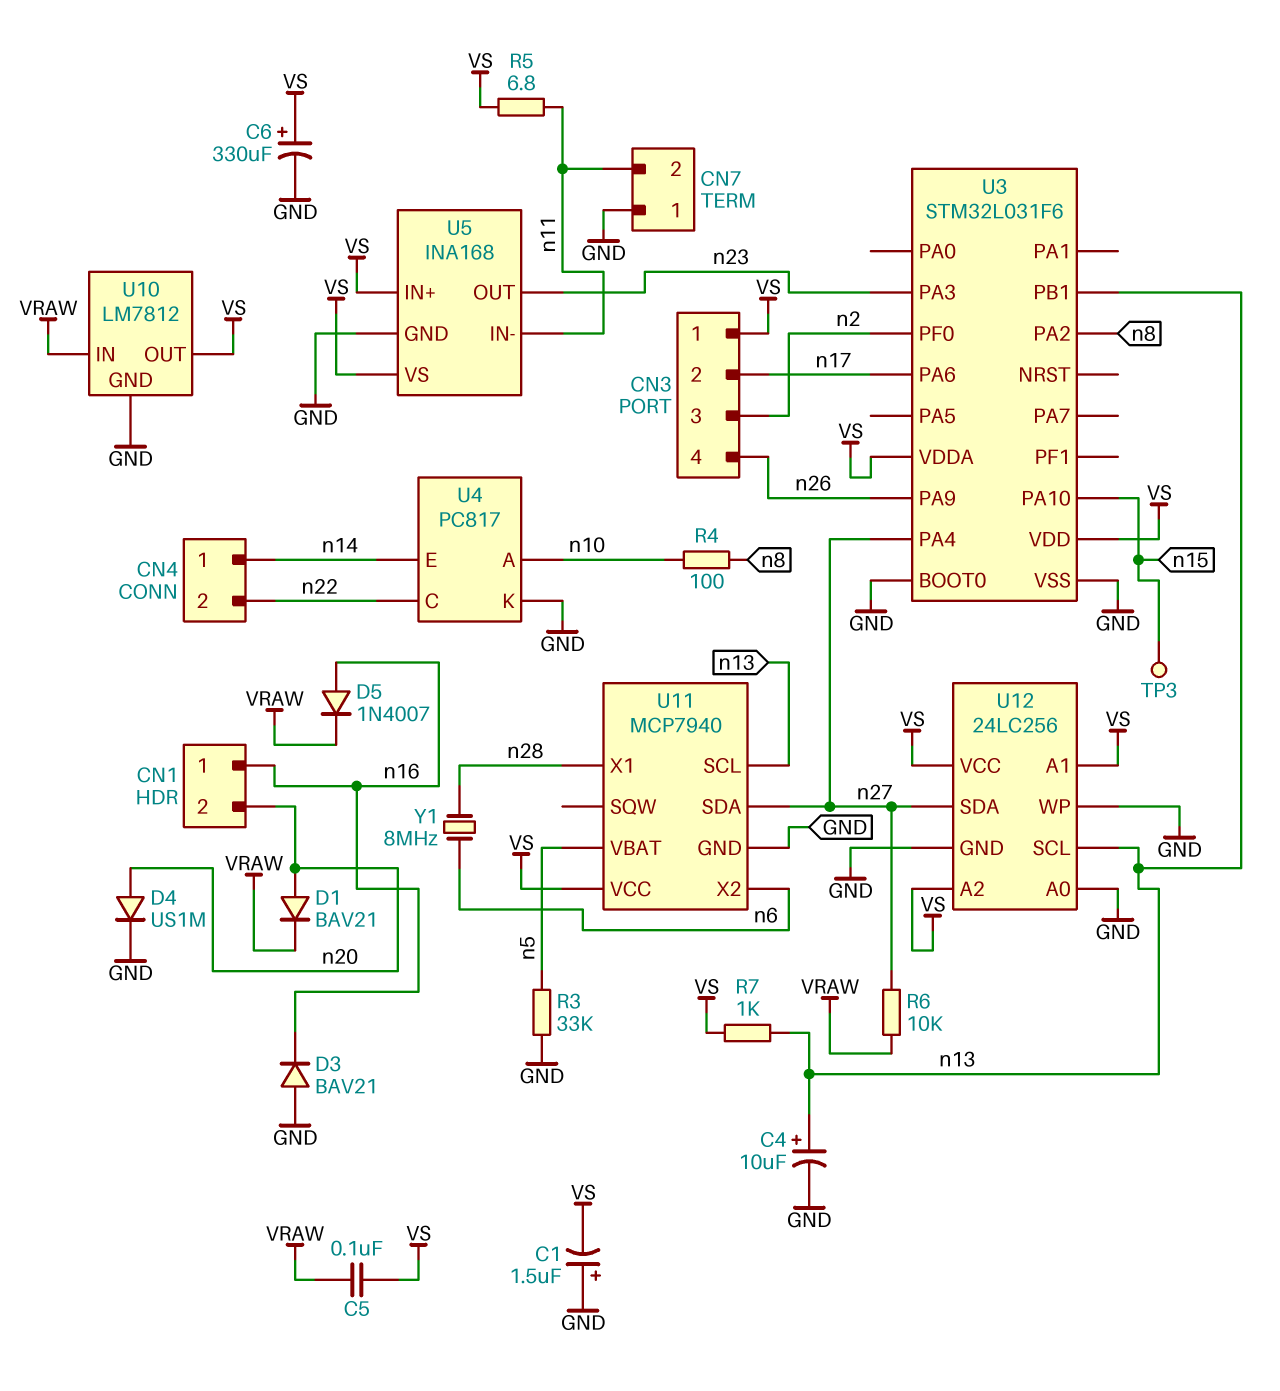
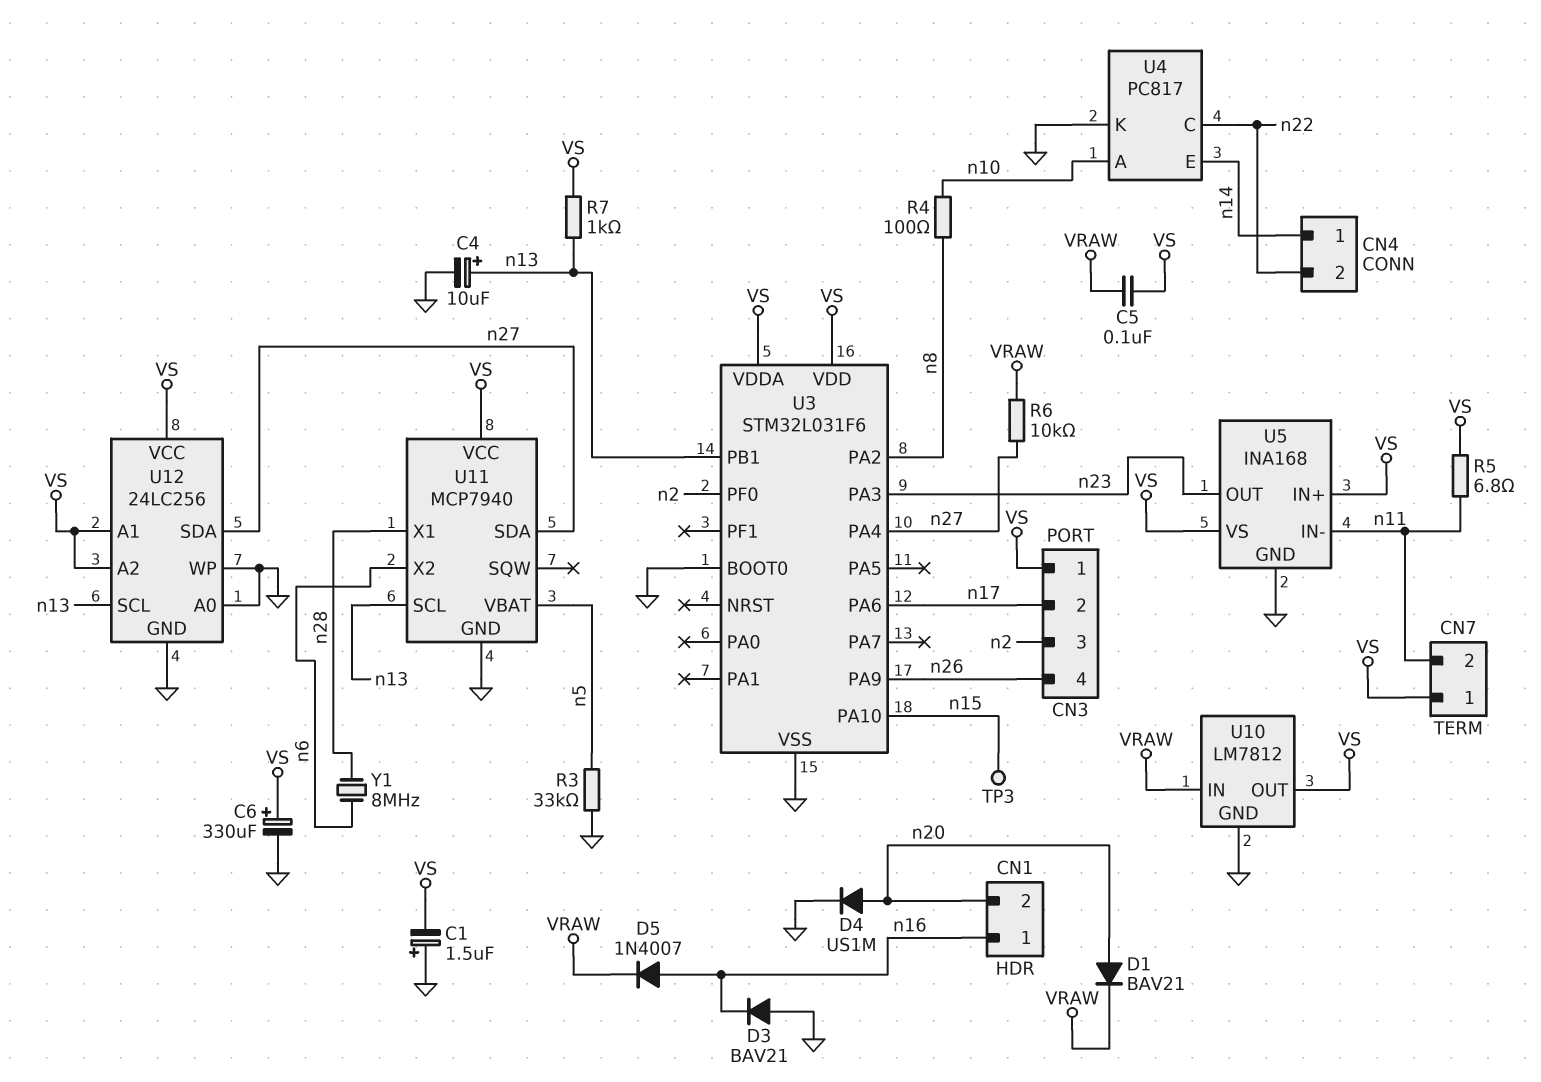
CN7 pin 1: GND -> VS

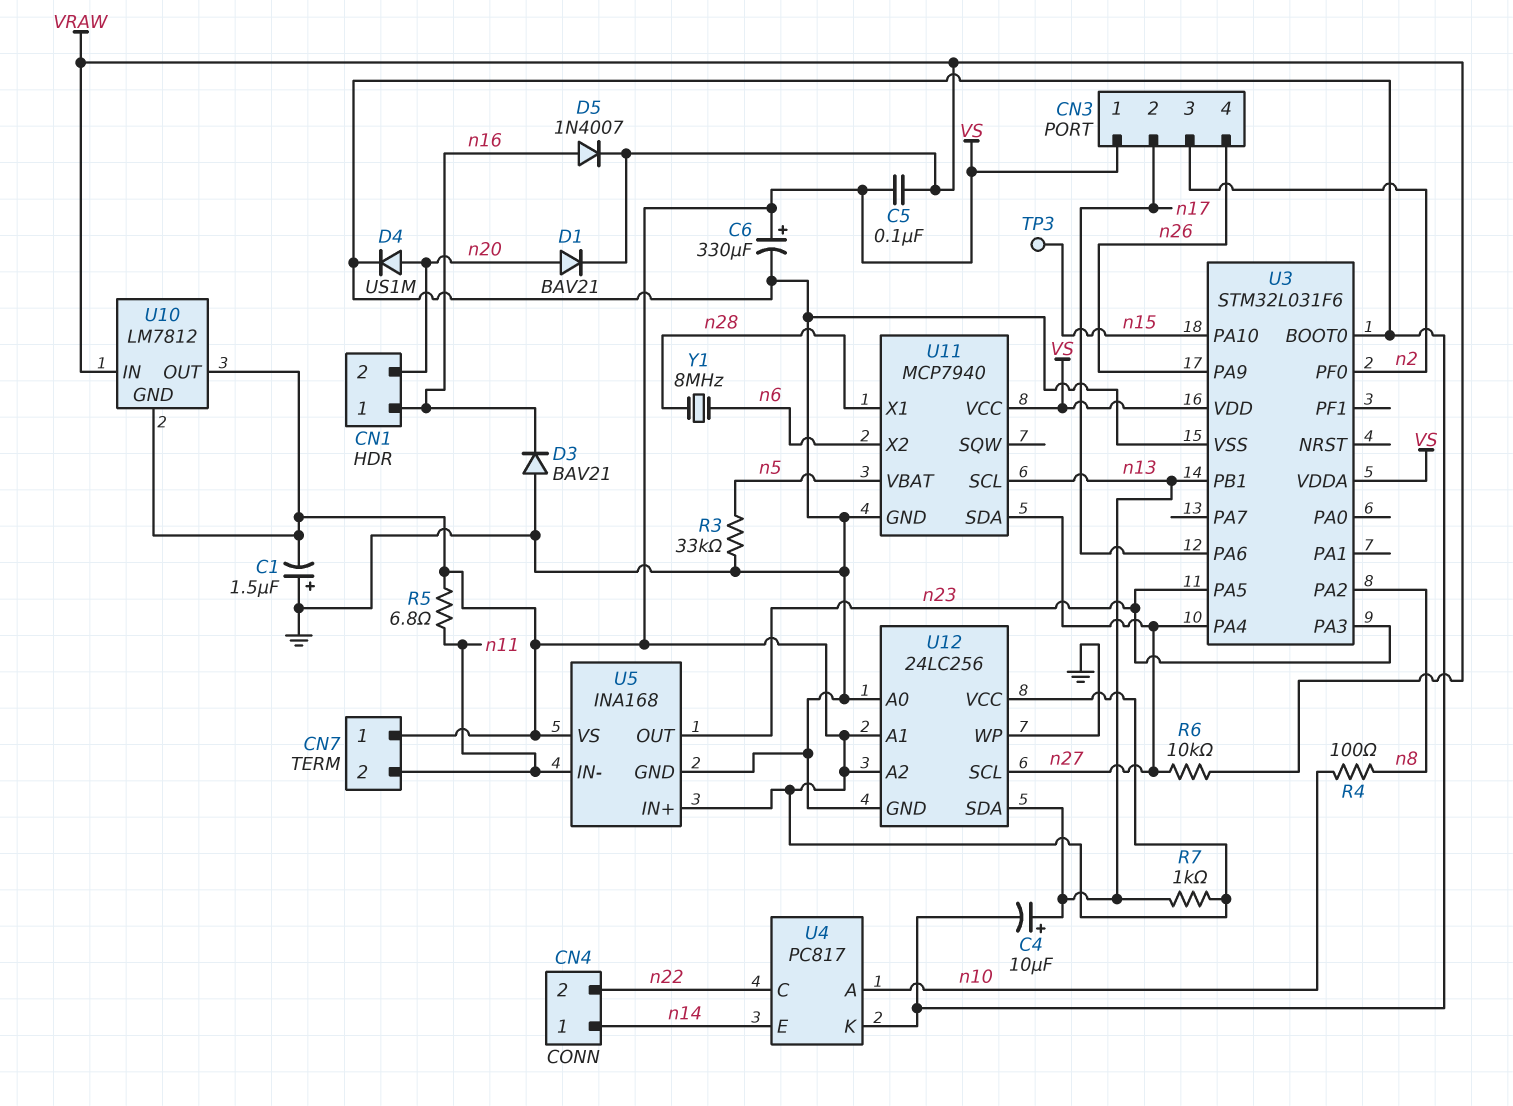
U3 pin PA5: none -> n23
U10 pin GND: GND -> VS
U12 pin SCL: n13 -> n27
U12 pin SDA: n27 -> n13

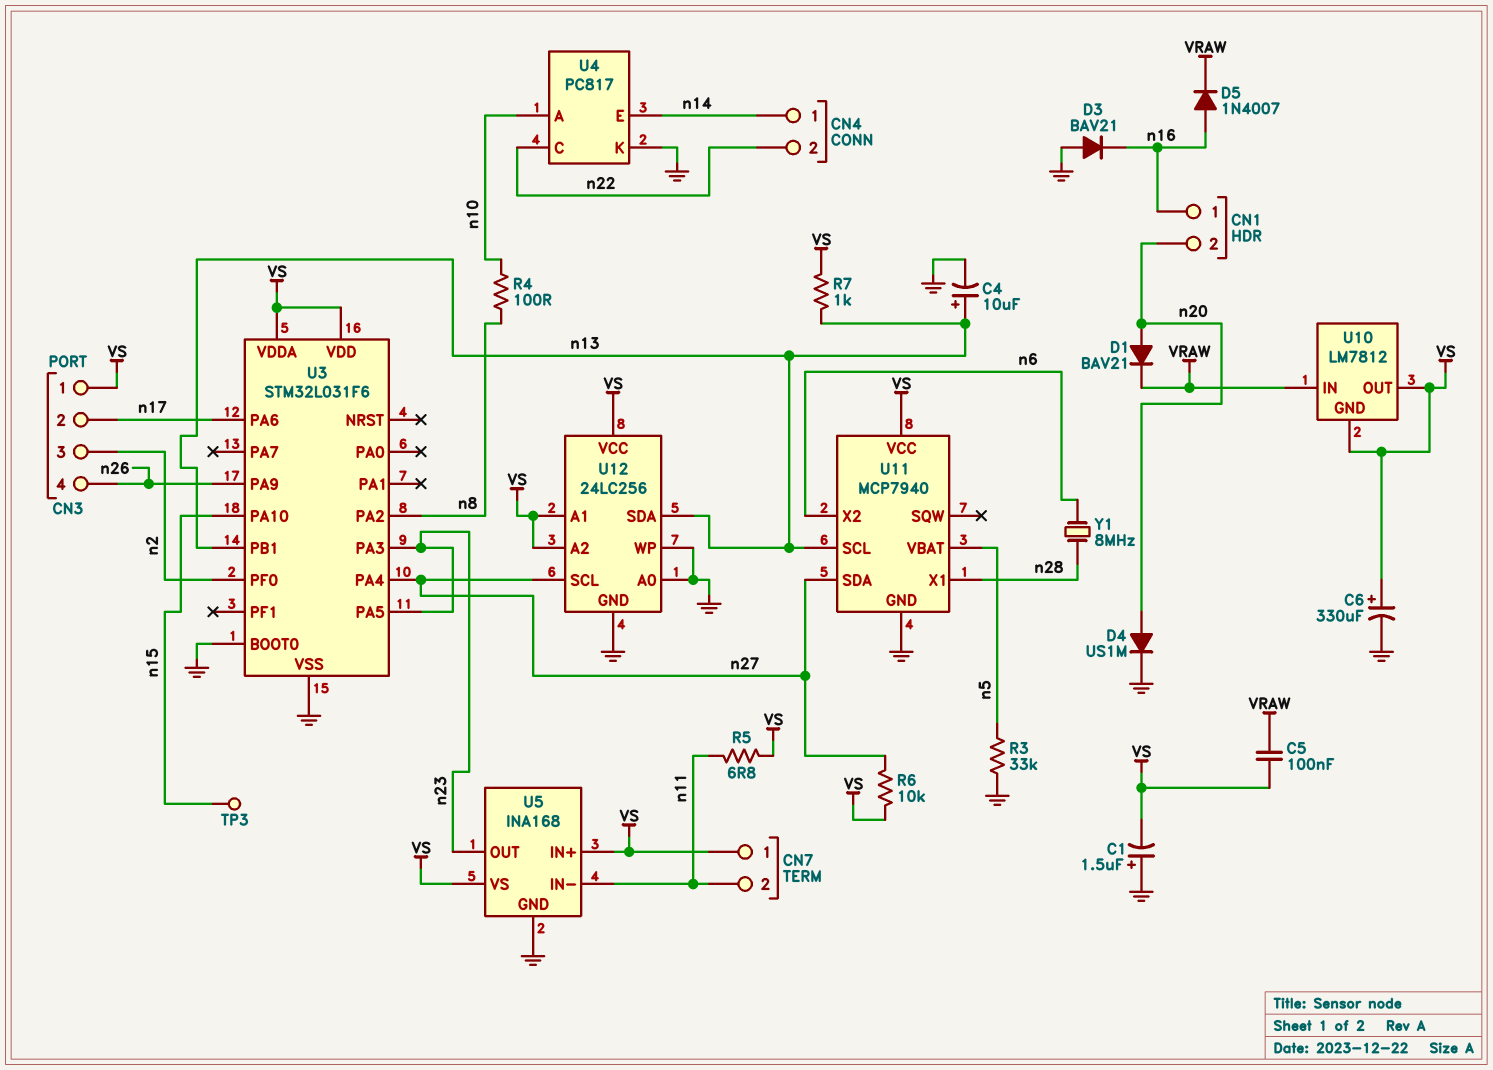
R6: 10k (VRAW, n27) -> 10k (VS, n27)

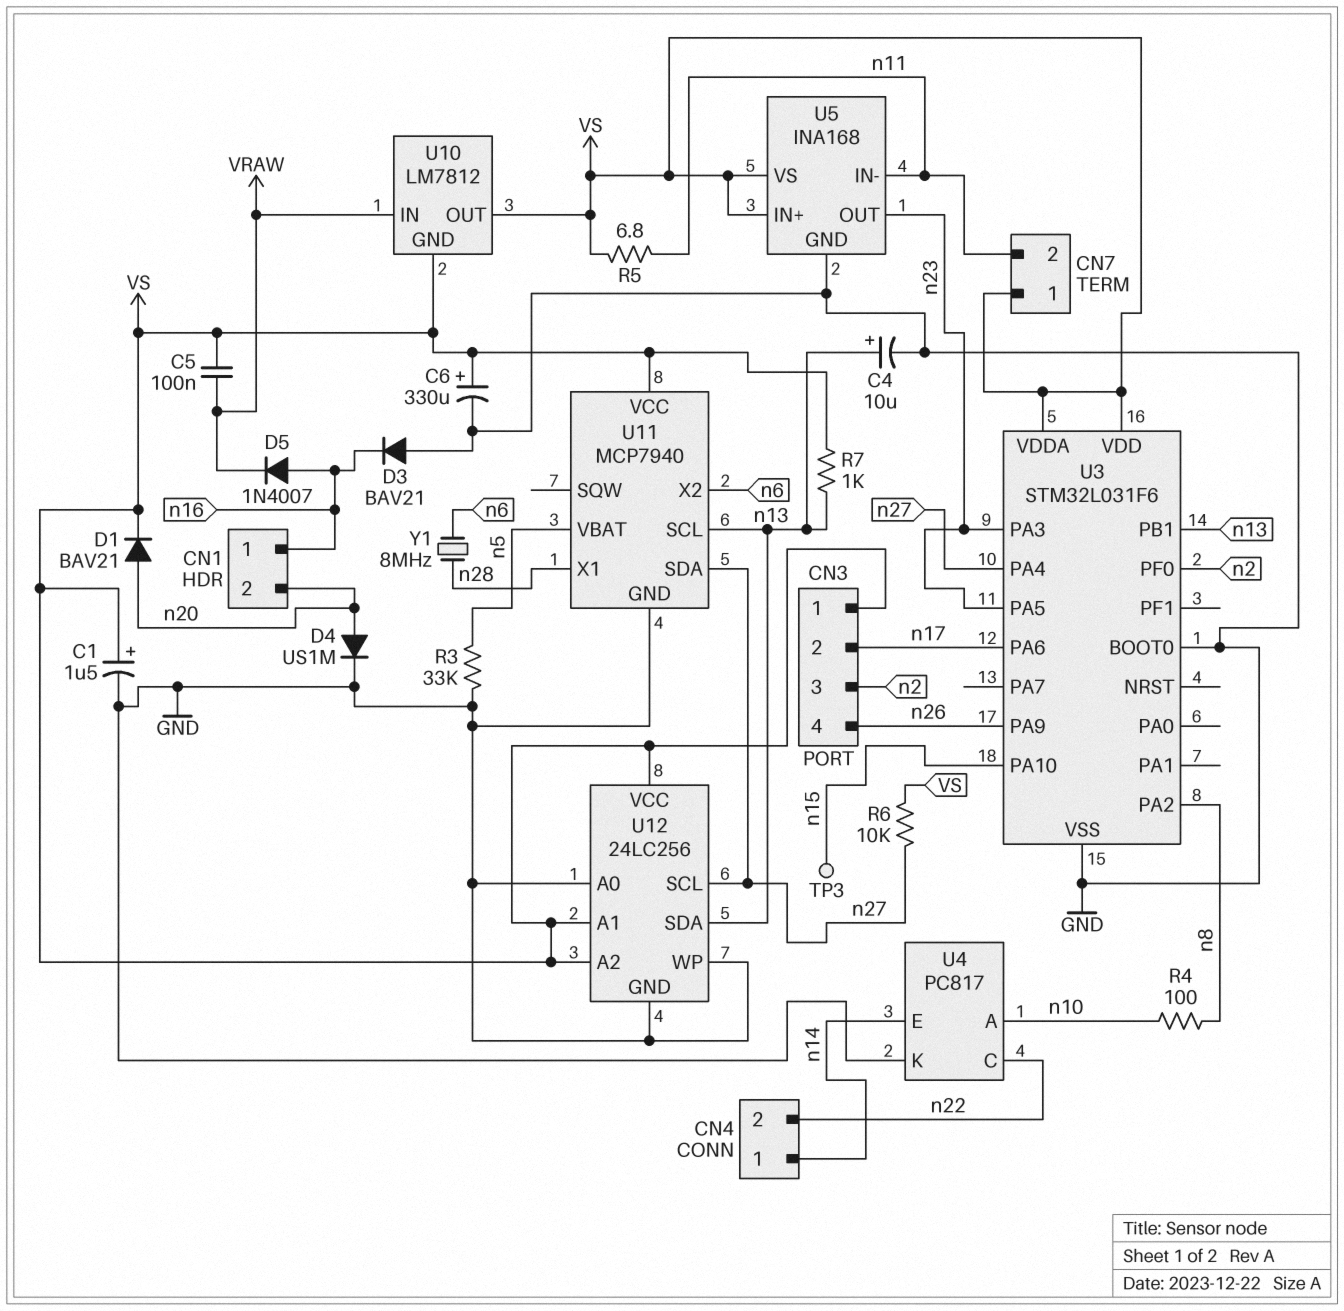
C1: 1.5uF (plus GND, minus VS) -> 1.5uF (plus VS, minus GND)
D1: diode BAV21 (A n20, K VRAW) -> diode BAV21 (A n20, K VS)

